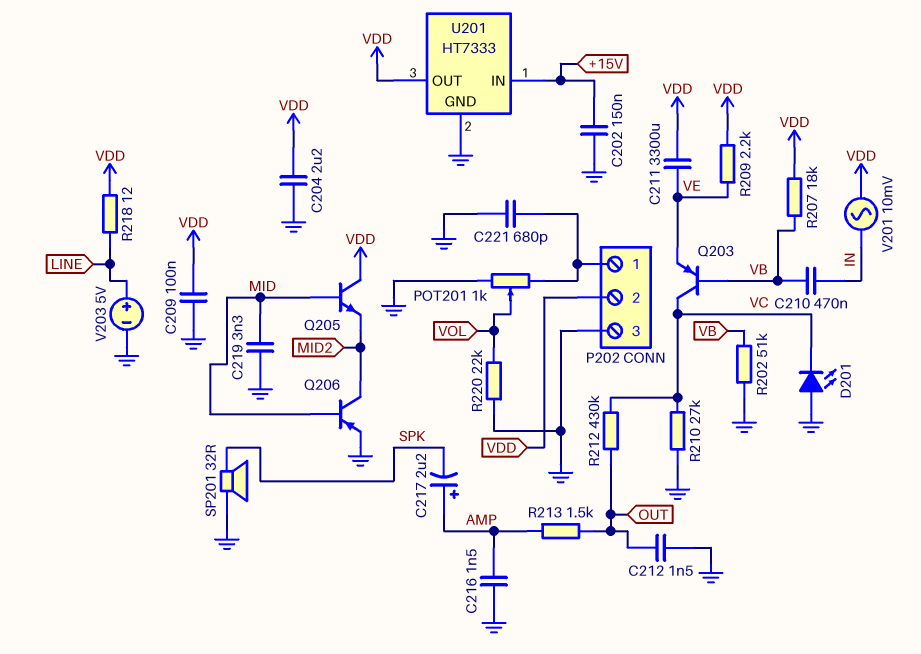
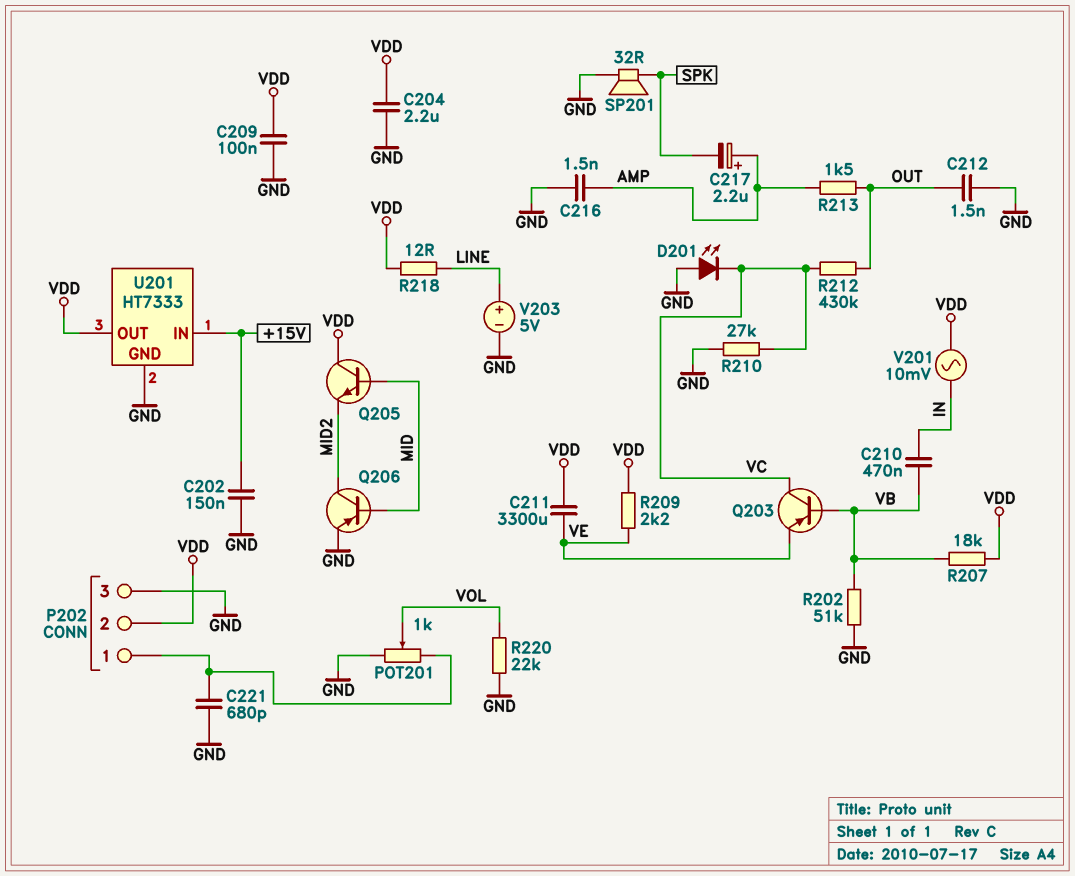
C219: 3.3nF (GND, MID) -> none

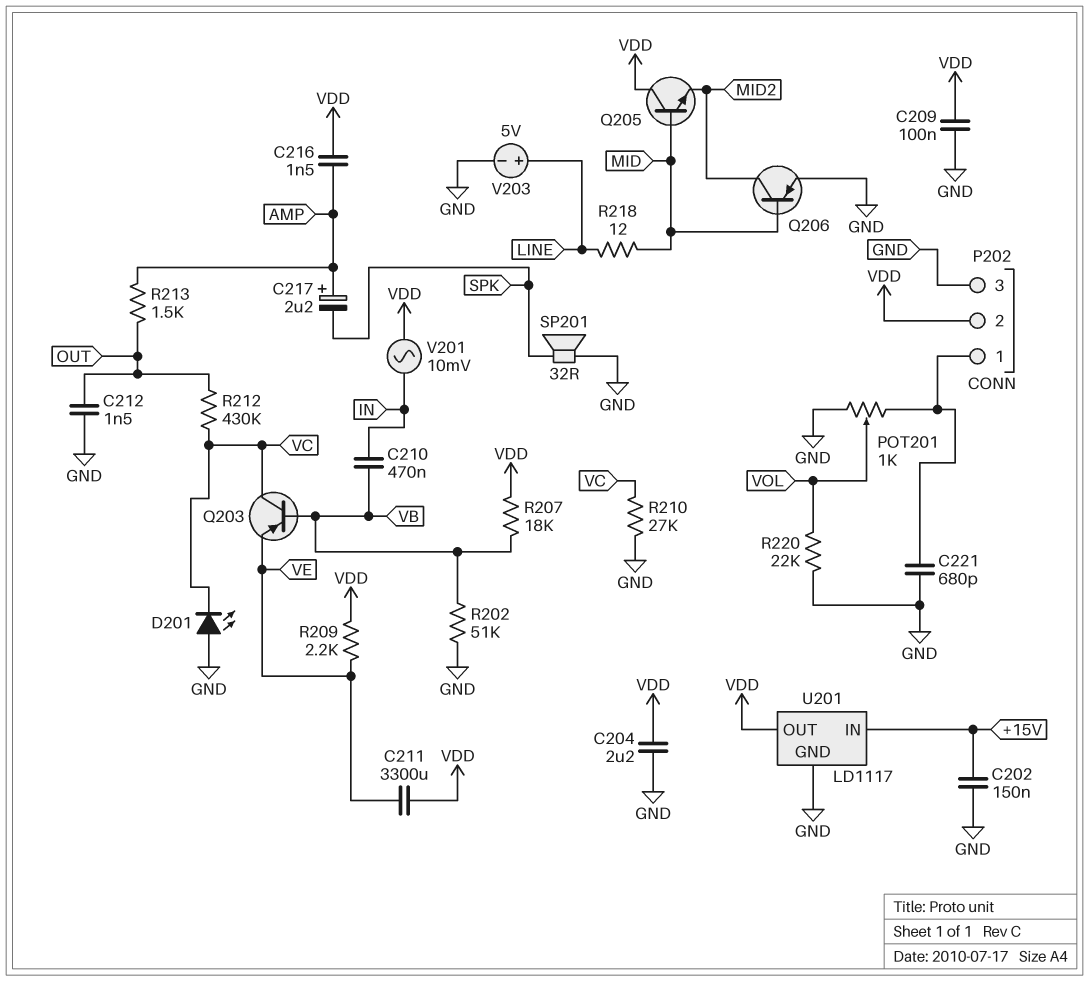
C216: 1.5nF (AMP, GND) -> 1.5nF (AMP, VDD)
R218: 12 (LINE, VDD) -> 12 (LINE, MID)
U201: HT7333 -> LD1117

